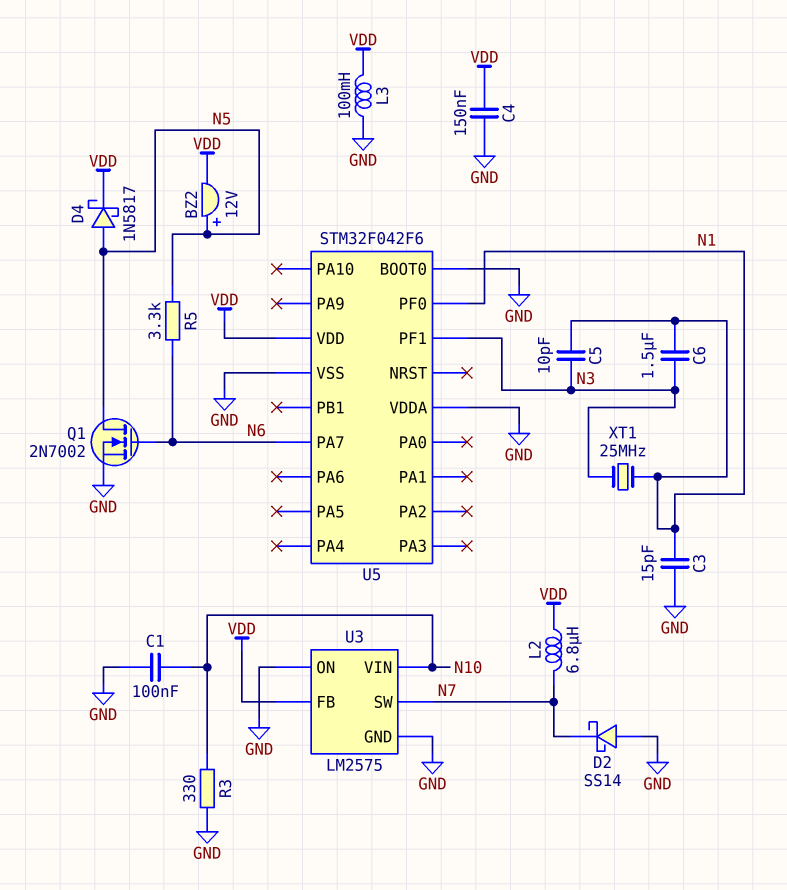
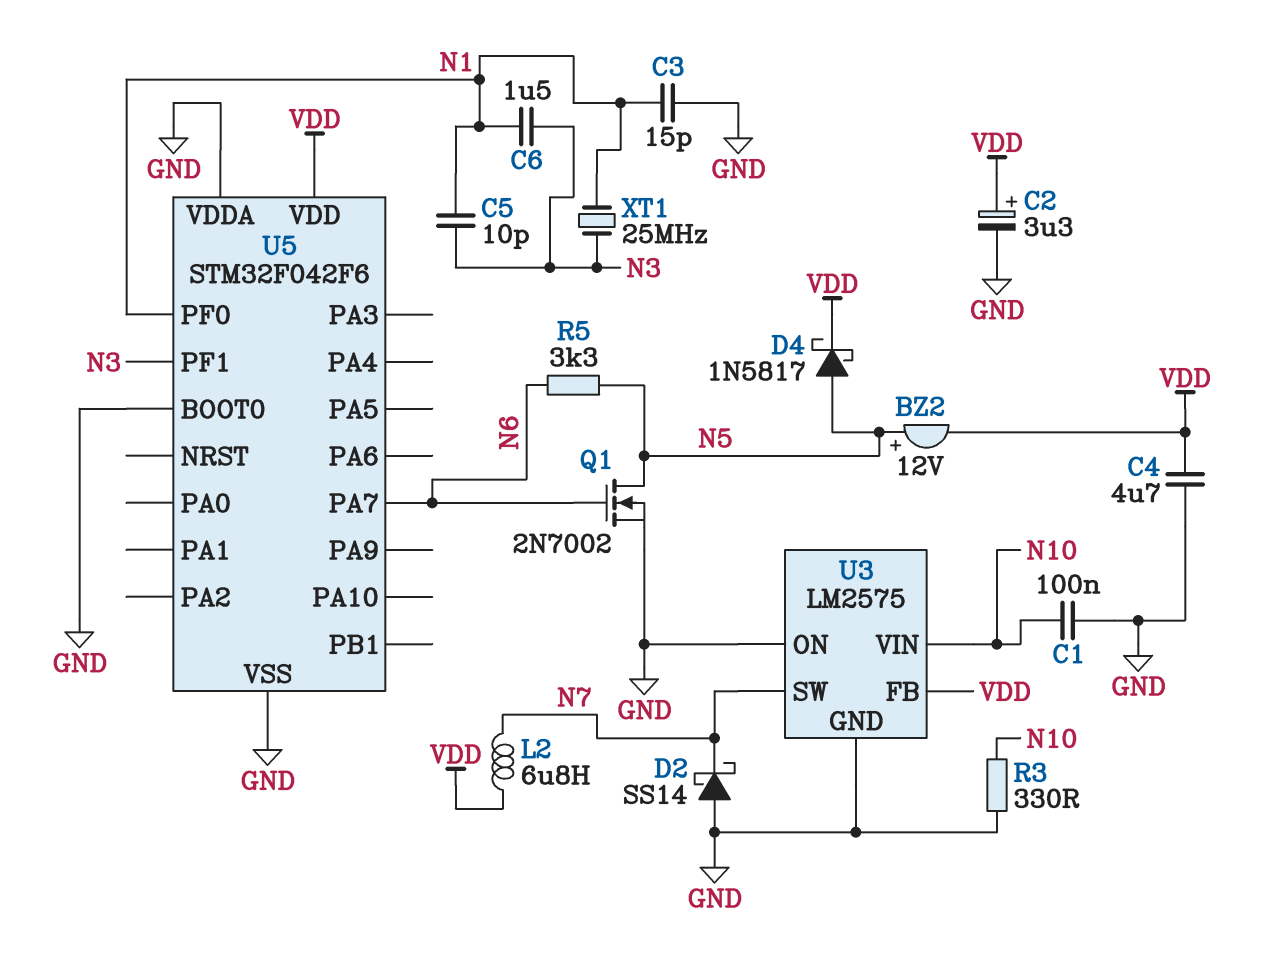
C2: none -> 3.3uF (plus VDD, minus GND)
C4: 150nF (GND, VDD) -> 4.7uF (GND, VDD)
L3: 100mH (GND, VDD) -> none

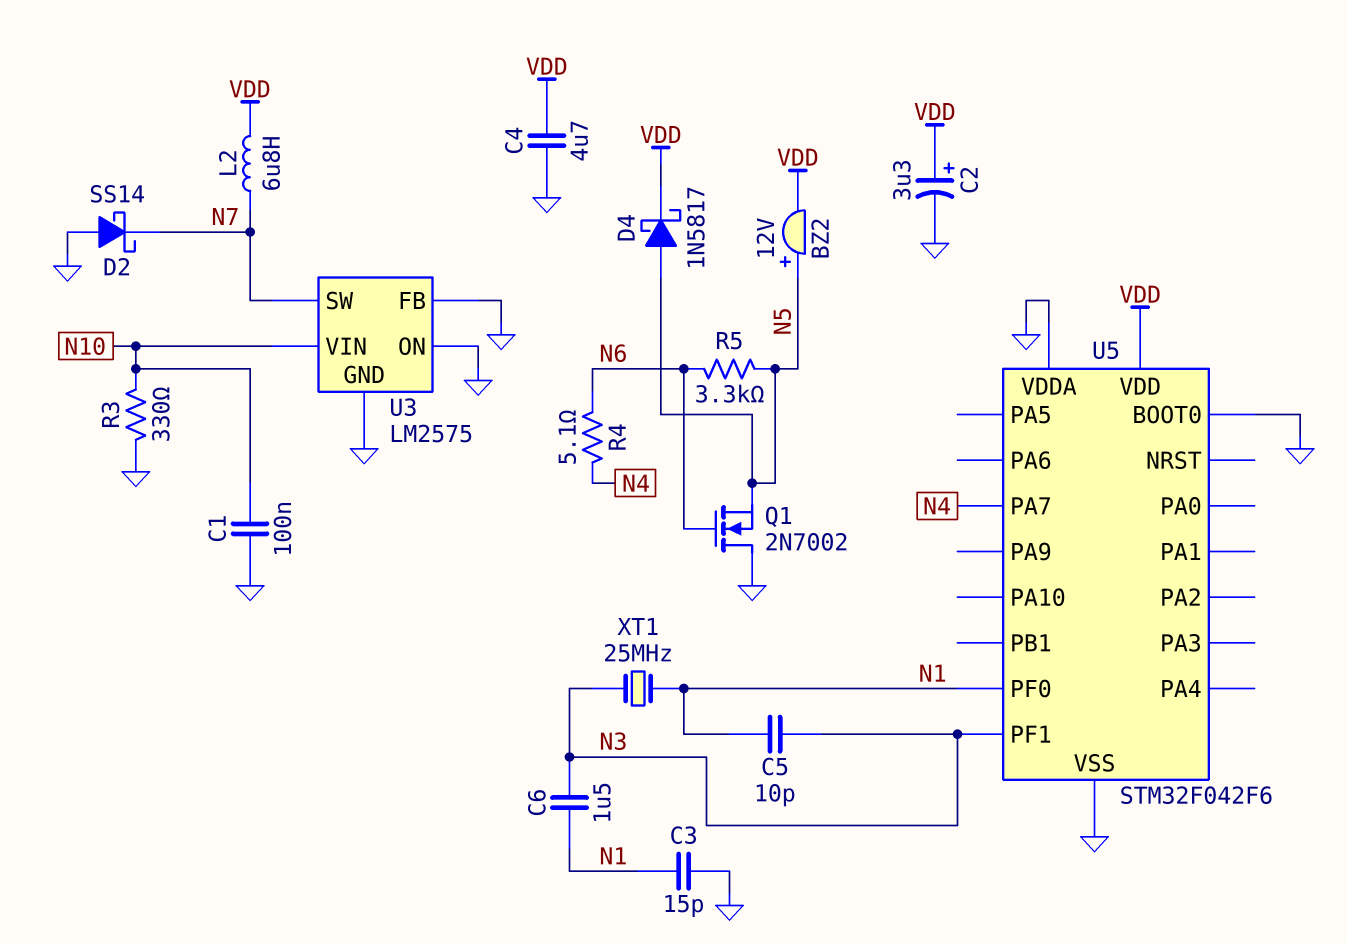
Q1: NMOS 2N7002 (G N6, D N5, S GND) -> NMOS 2N7002 (G N6, D GND, S N5)
R4: none -> 5.1 (N4, N6)
U3 pin FB: VDD -> GND
U5 pin PA7: N6 -> N4

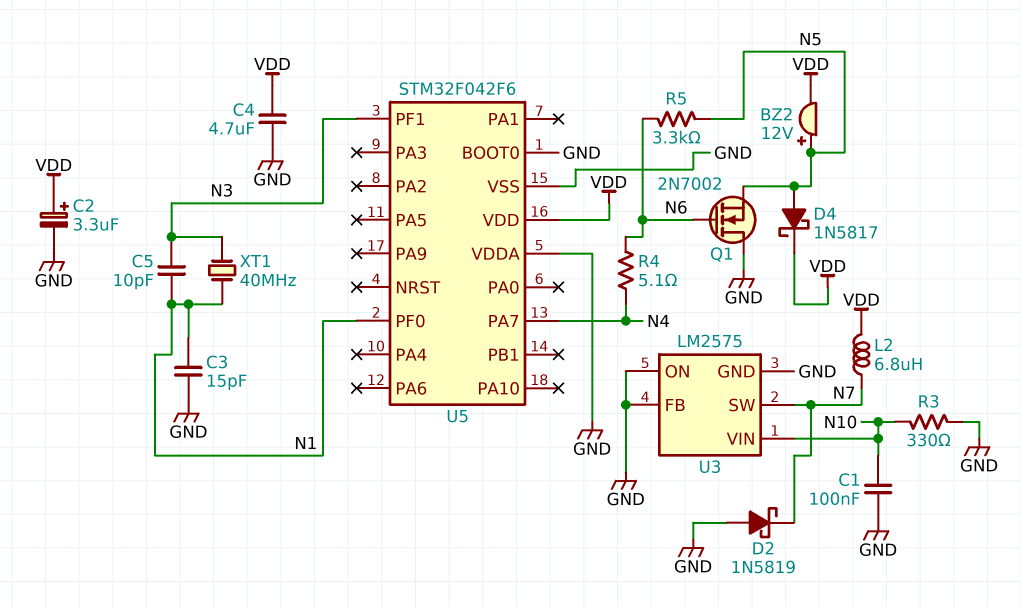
C6: 1.5uF (N1, N3) -> none
D2: schottky SS14 (A GND, K N7) -> schottky 1N5819 (A GND, K N7)
XT1: 25MHz (N1, N3) -> 40MHz (N1, N3)

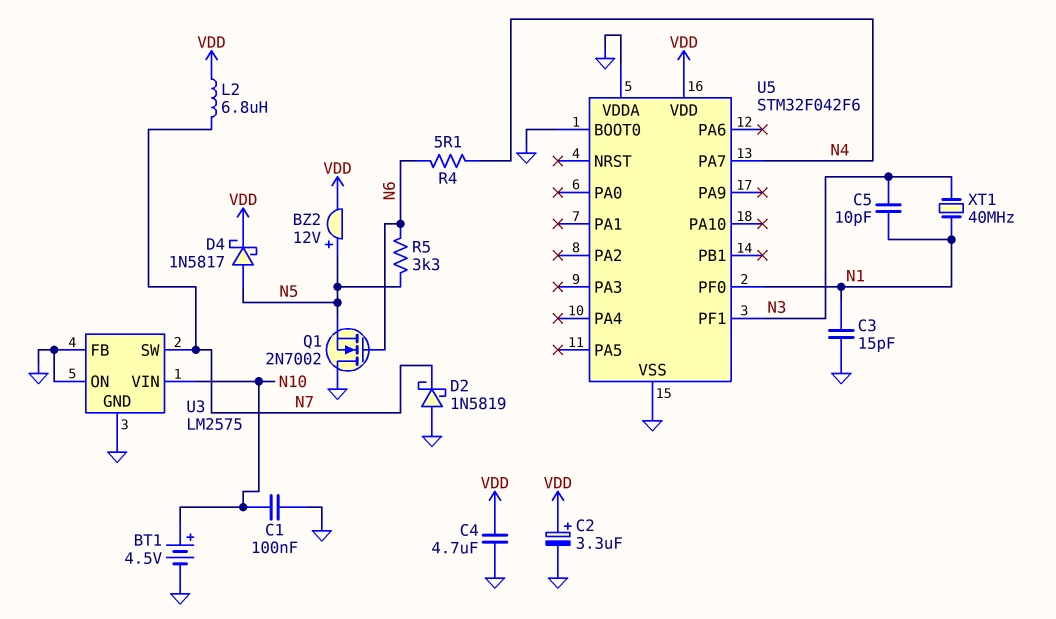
BT1: none -> 4.5V (plus N10, minus GND)
R3: 330 (GND, N10) -> none

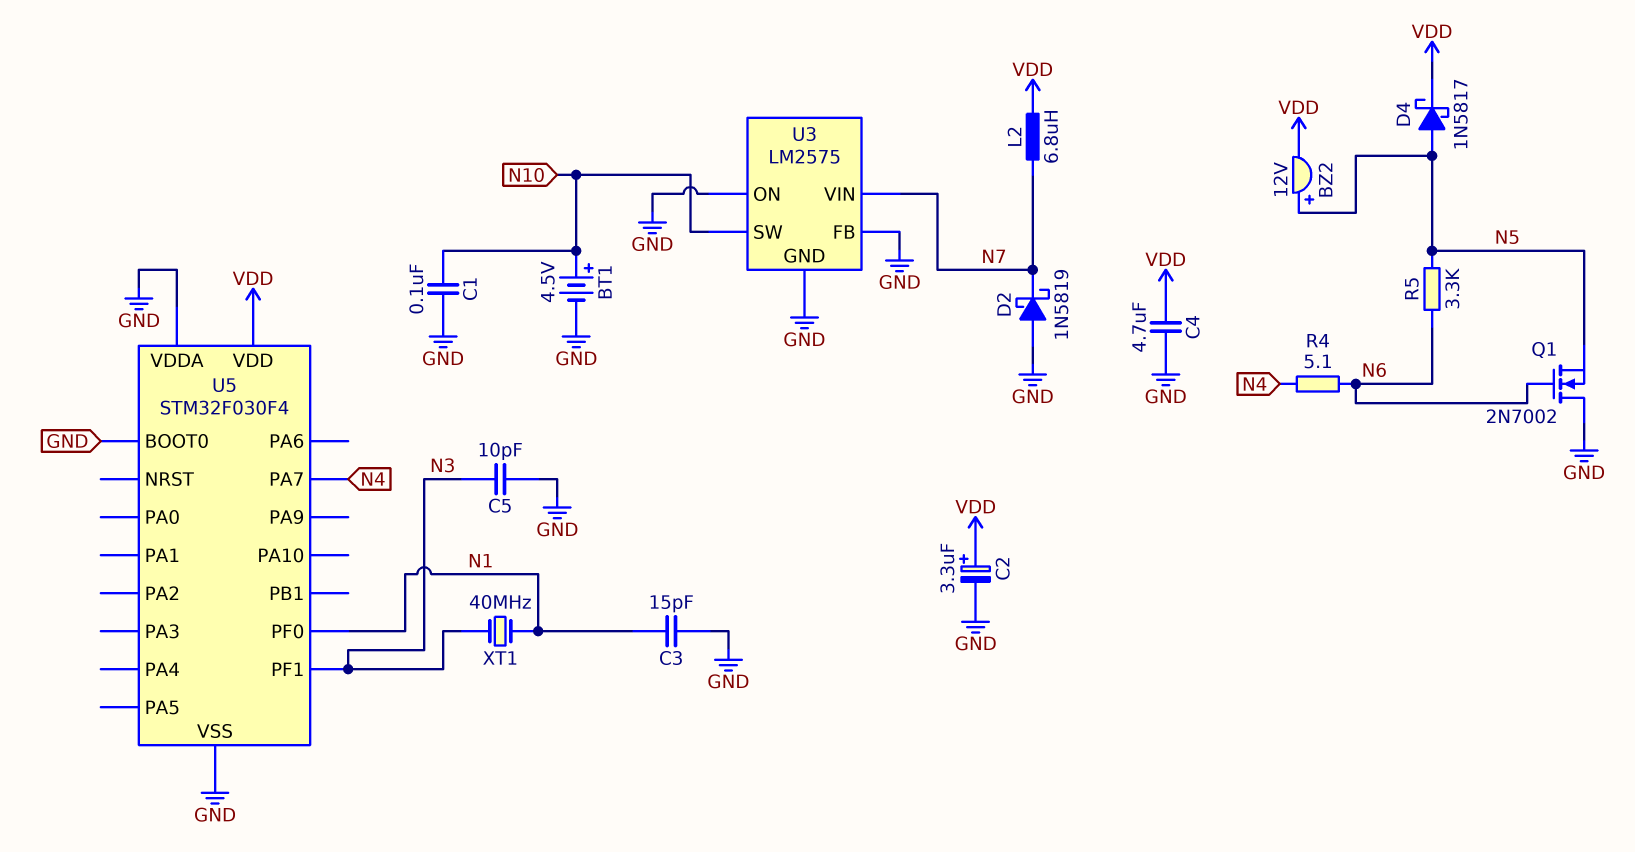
C5: 10pF (N1, N3) -> 10pF (GND, N3)
U3 pin SW: N7 -> N10
U3 pin VIN: N10 -> N7
U5: STM32F042F6 -> STM32F030F4

